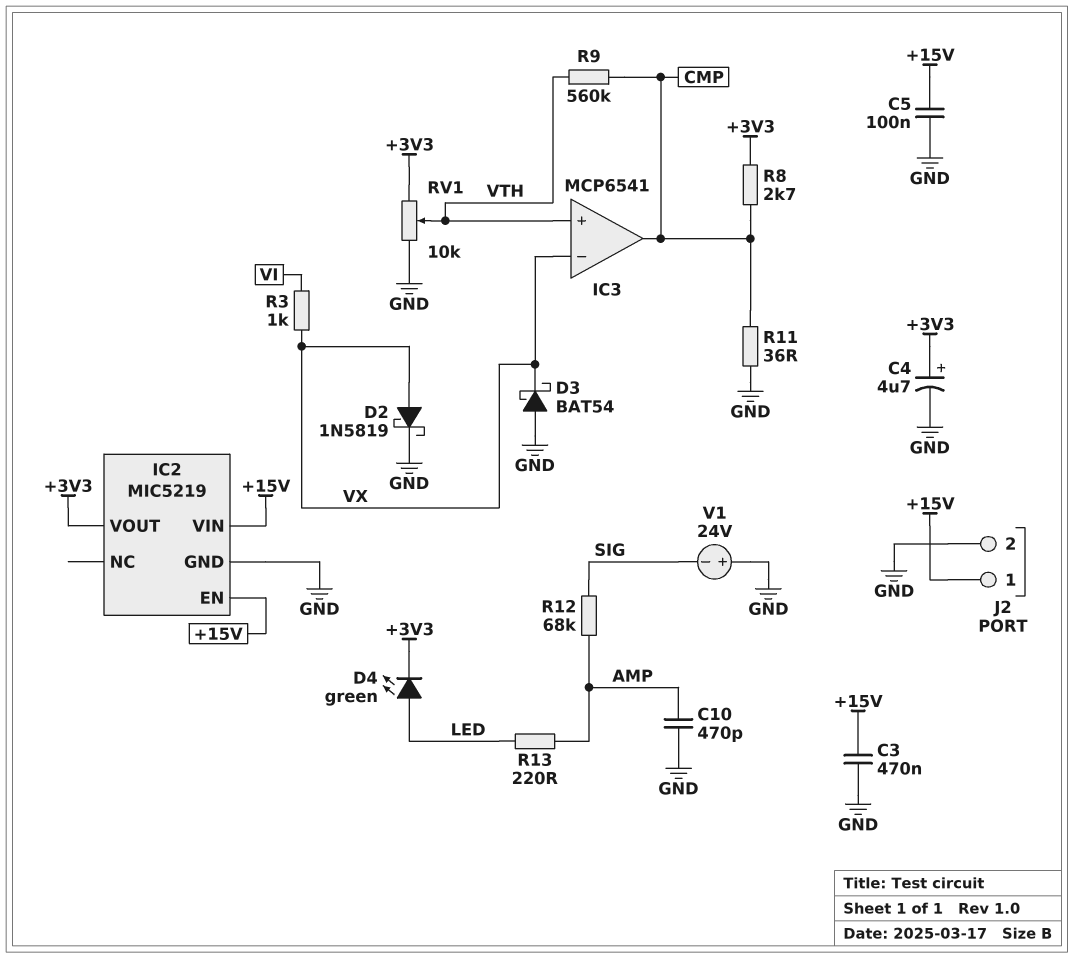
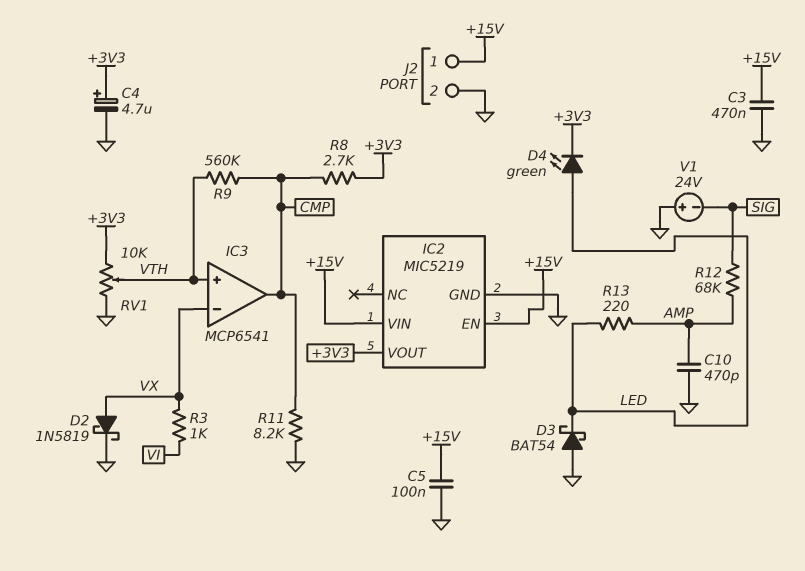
D3: schottky BAT54 (A GND, K VX) -> schottky BAT54 (A GND, K LED)
R11: 36 (CMP, GND) -> 8.2k (CMP, GND)

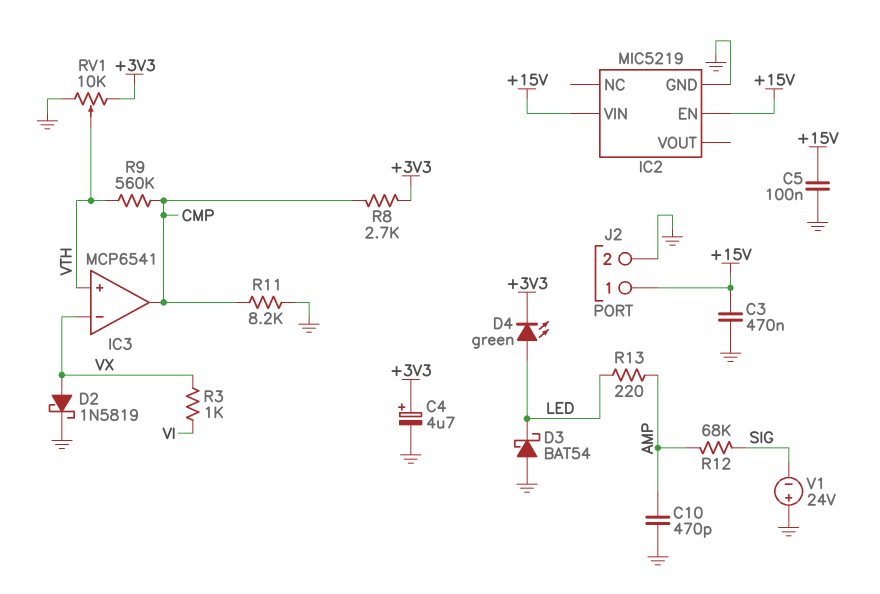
IC2 pin VOUT: +3V3 -> none

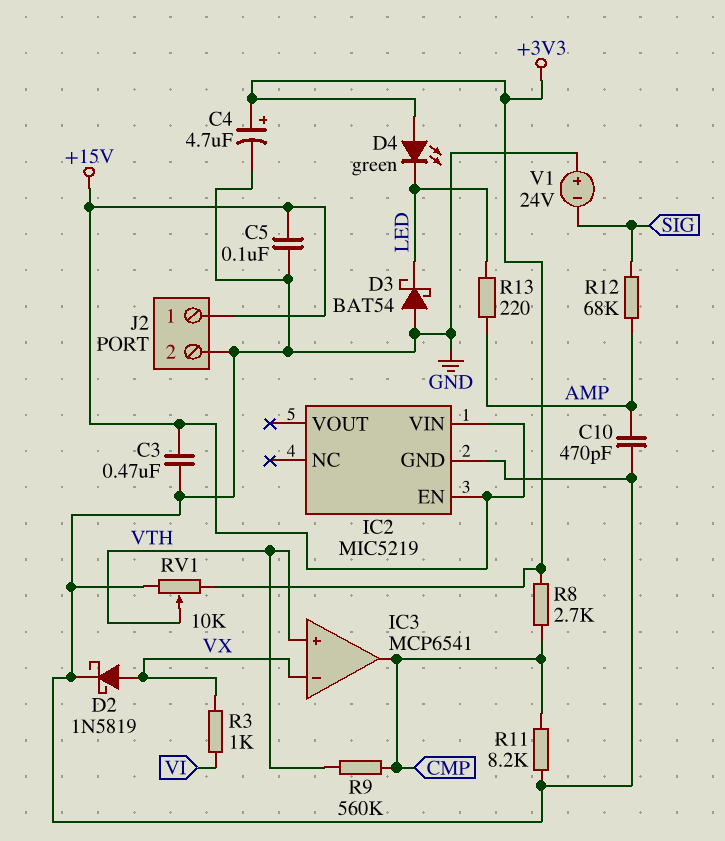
D4: LED green (A LED, K +3V3) -> LED green (A +3V3, K LED)

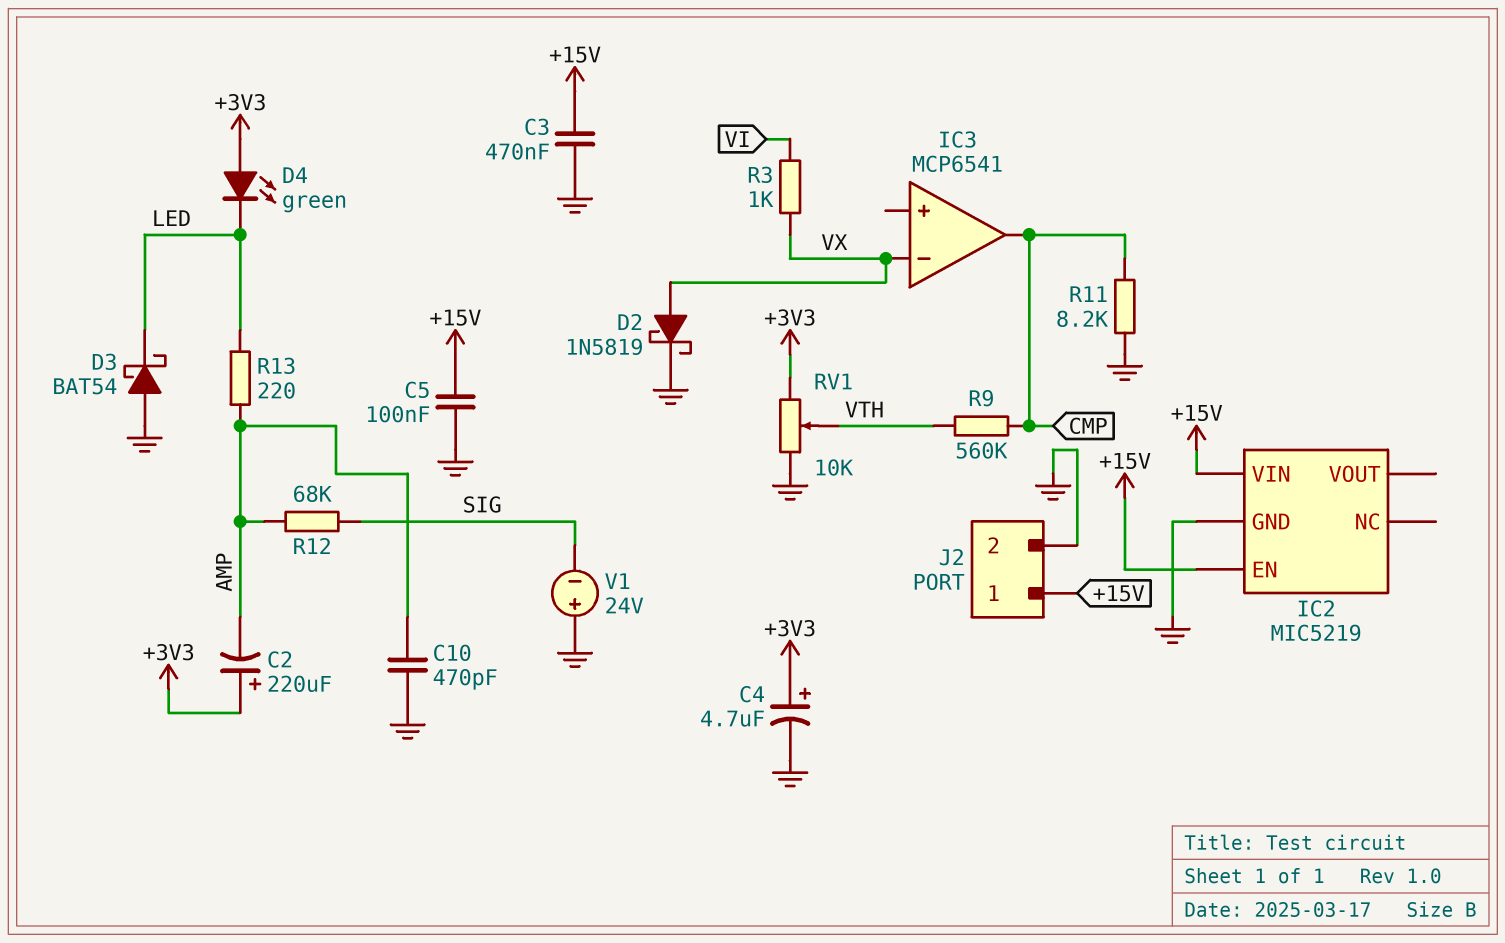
C2: none -> 220uF (plus +3V3, minus AMP)
IC3 pin in+: VTH -> none
R8: 2.7k (+3V3, CMP) -> none

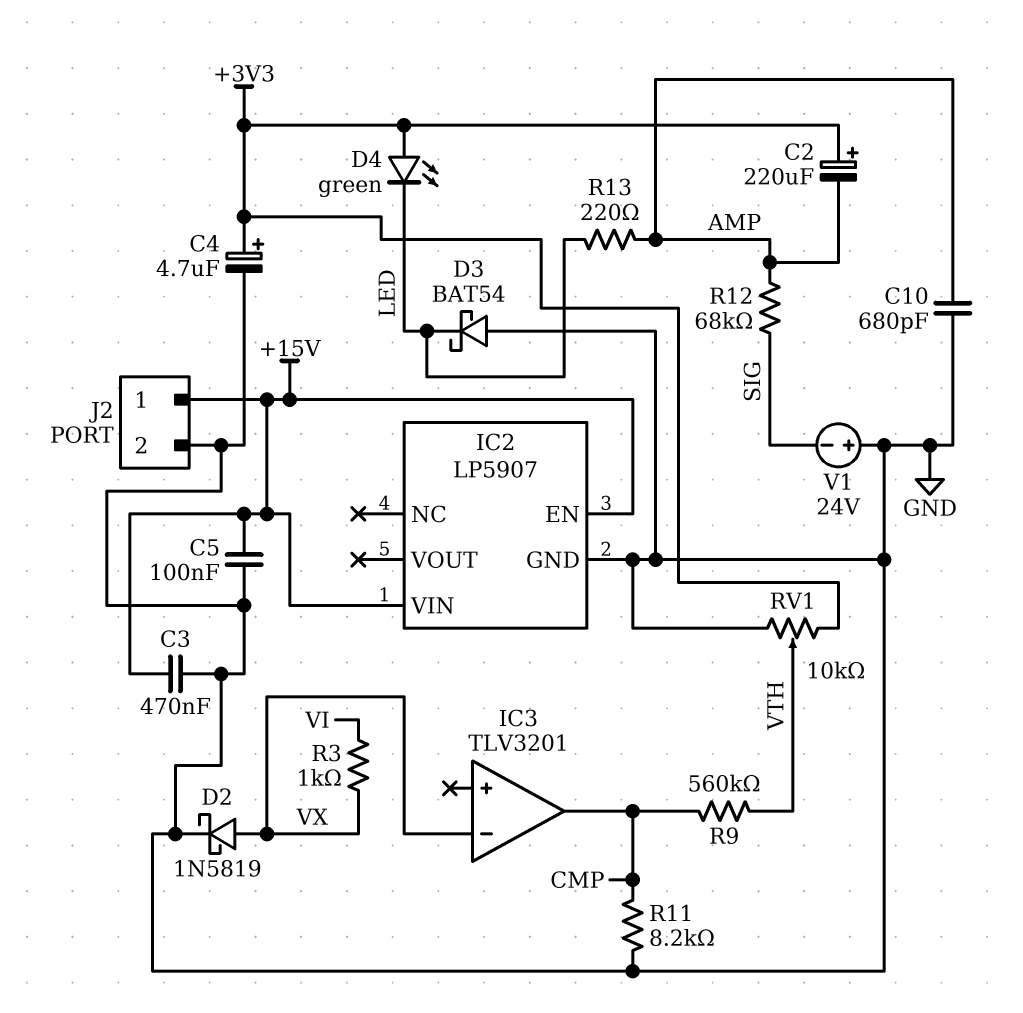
C10: 470pF (AMP, GND) -> 680pF (AMP, GND)
IC2: MIC5219 -> LP5907
IC3: MCP6541 -> TLV3201

